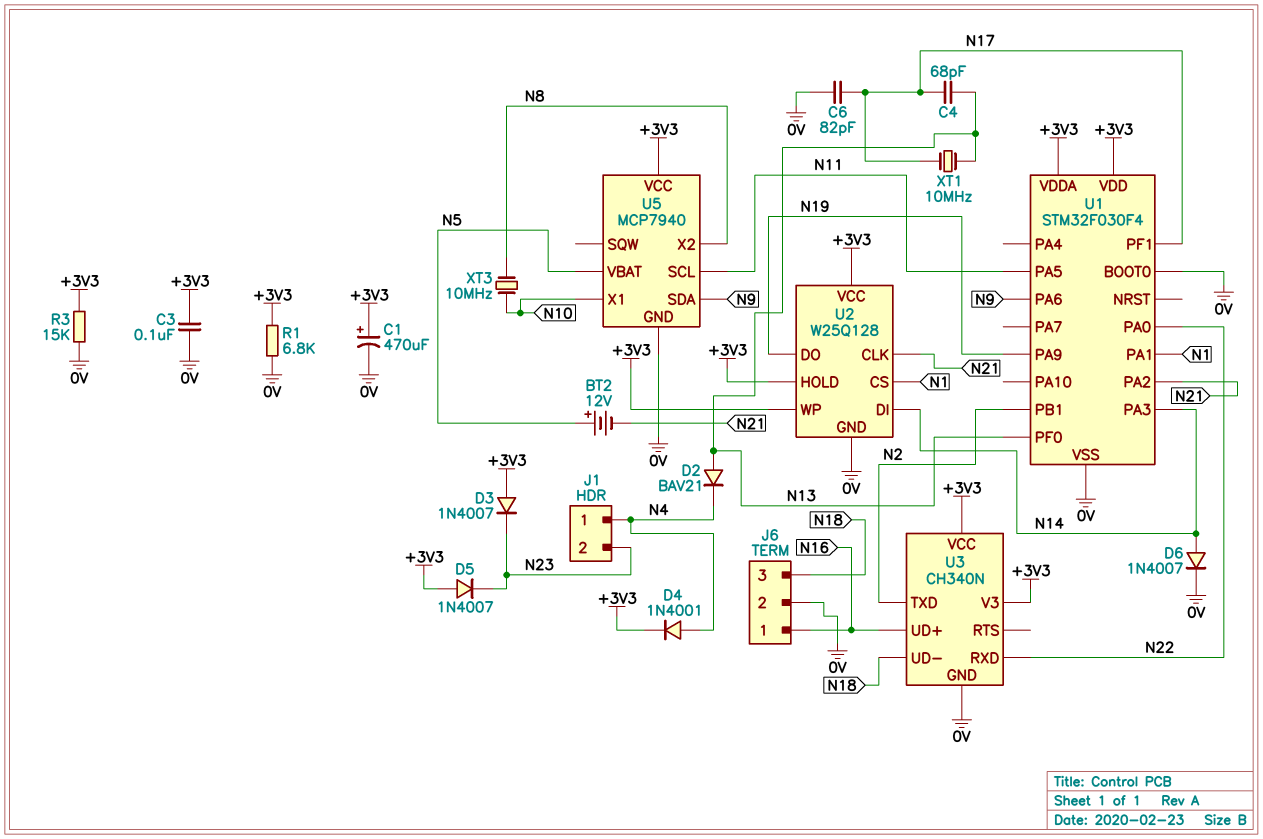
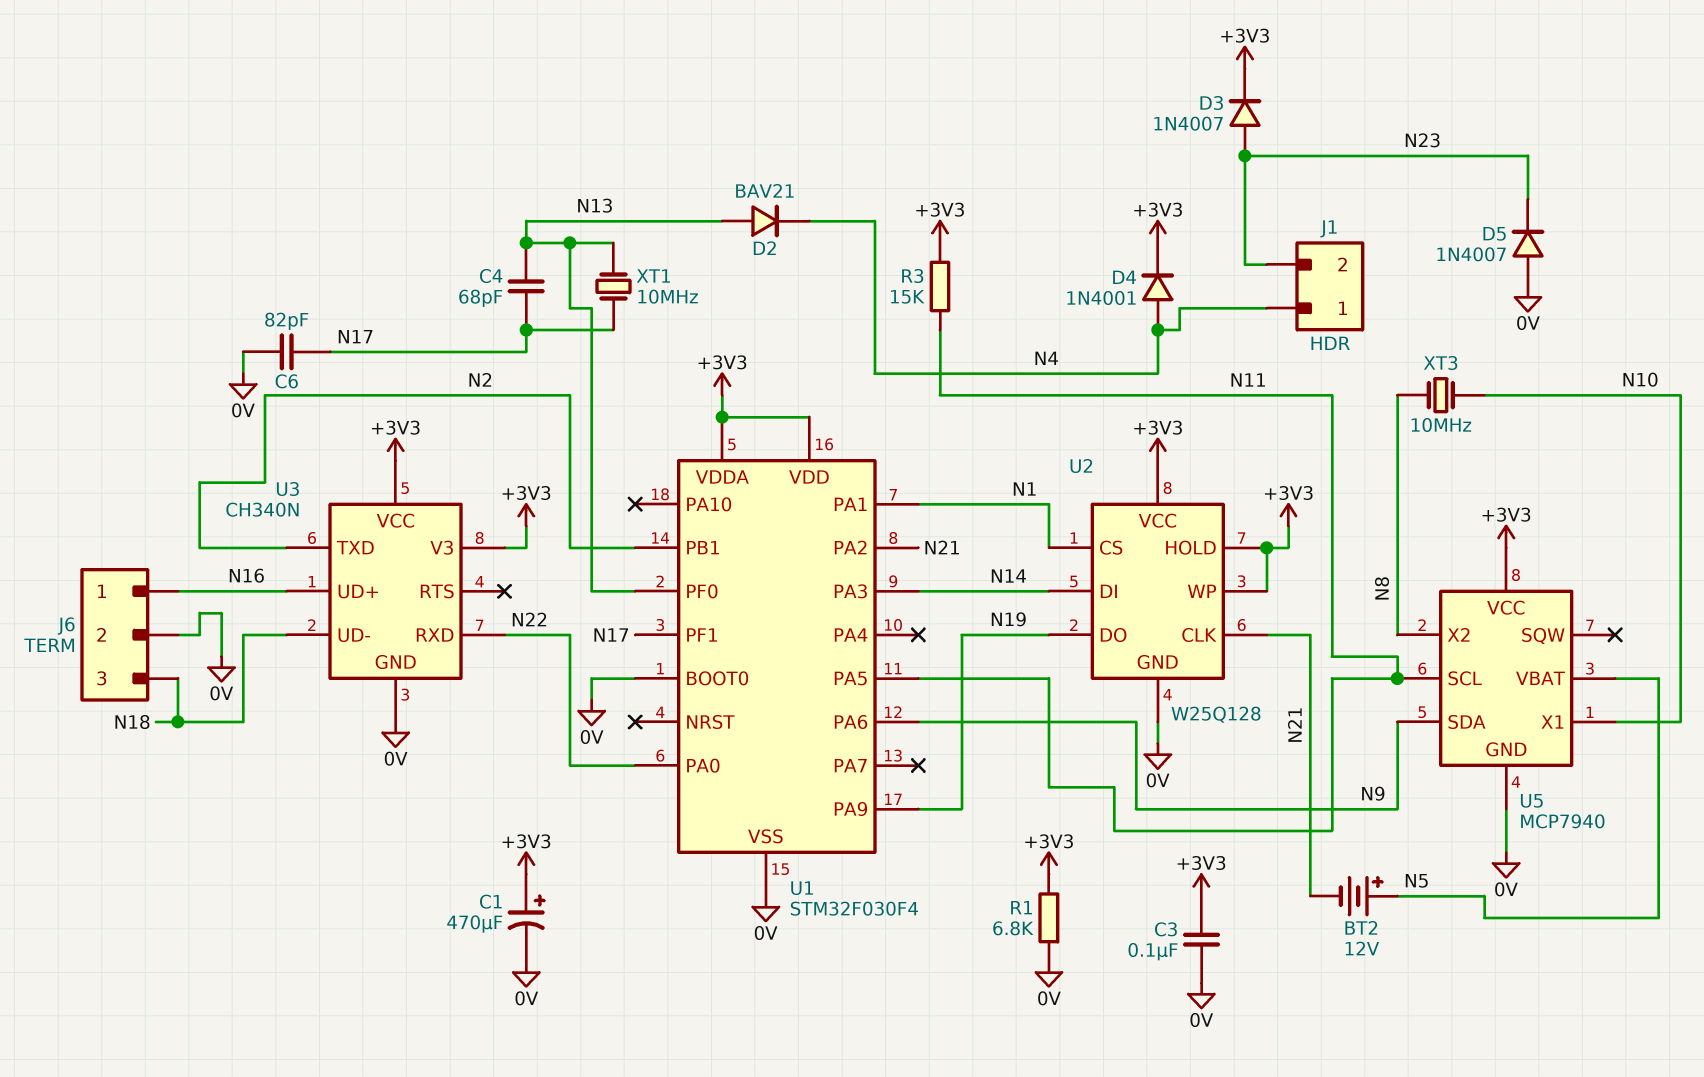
D3: diode 1N4007 (A +3V3, K N23) -> diode 1N4007 (A N23, K +3V3)
D5: diode 1N4007 (A +3V3, K N23) -> diode 1N4007 (A 0V, K N23)
D6: diode 1N4007 (A N14, K 0V) -> none
R3: 15k (+3V3, 0V) -> 15k (+3V3, N11)

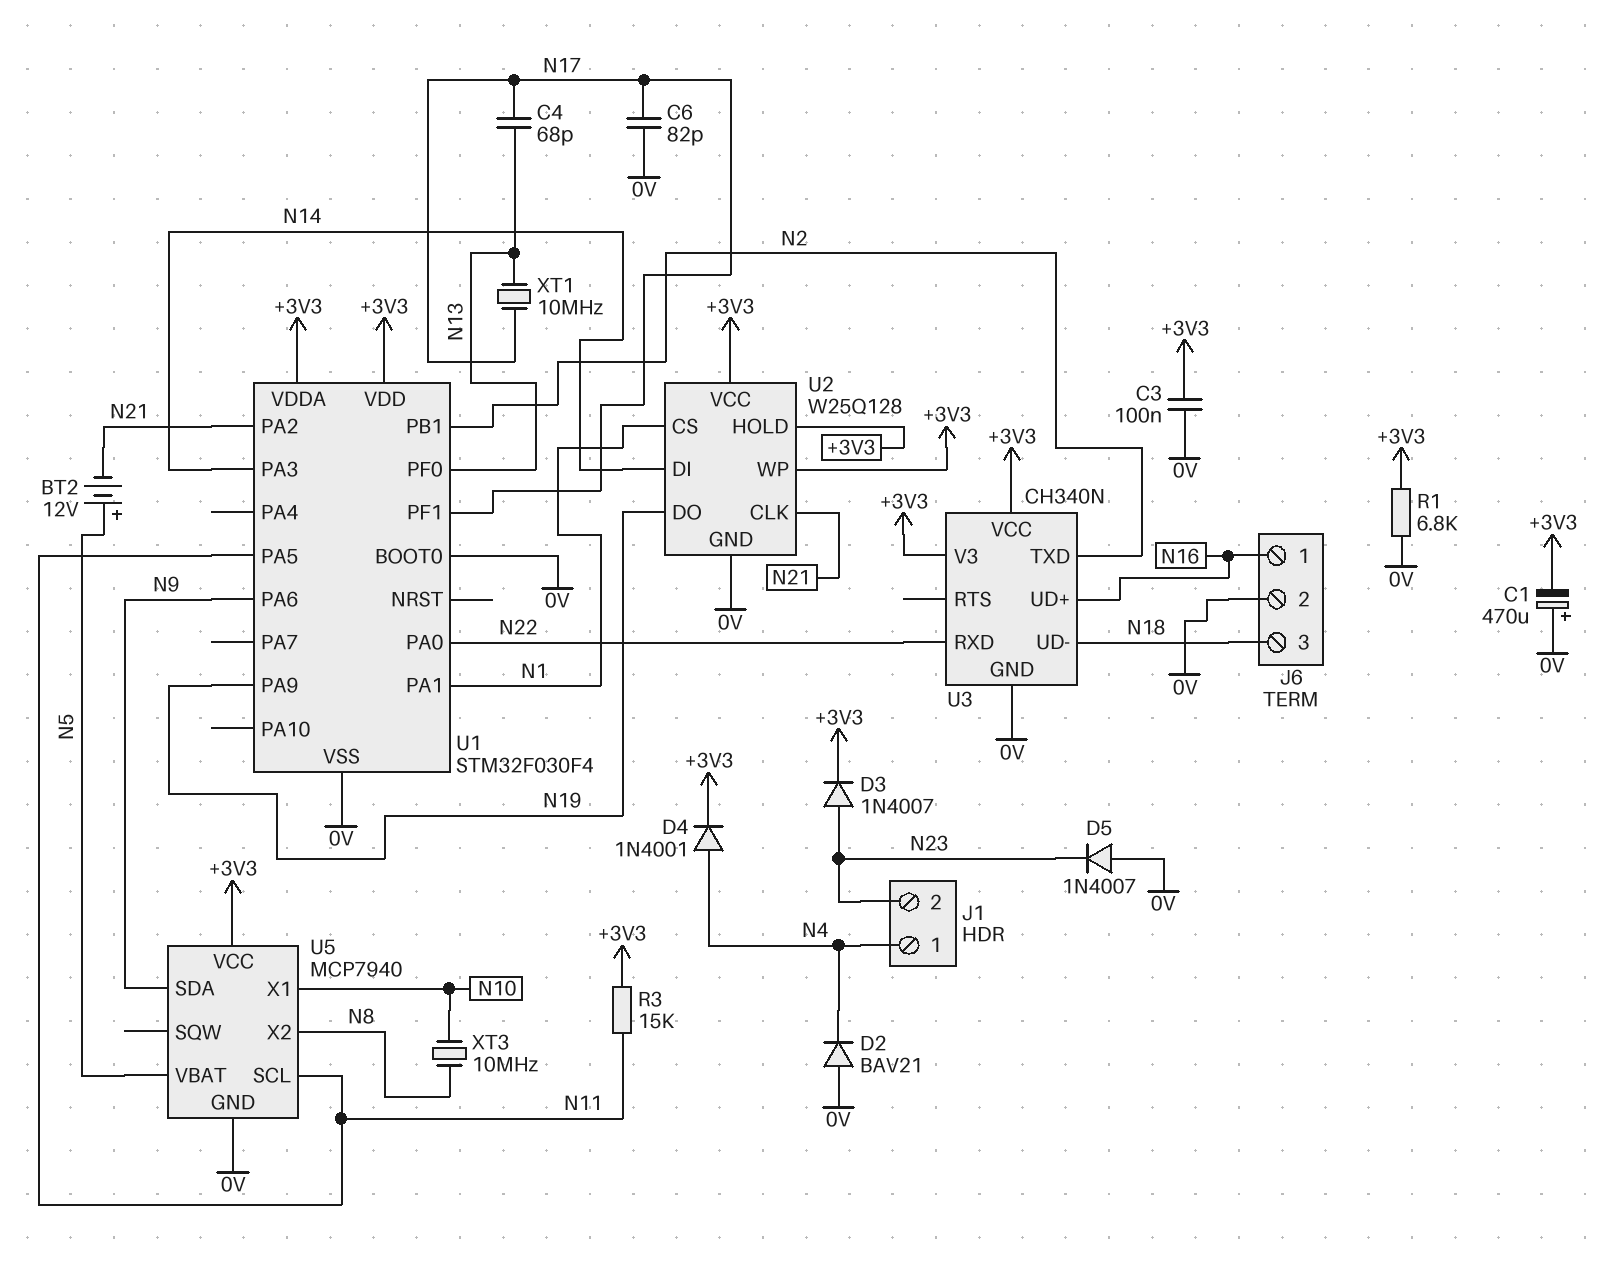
C1: 470uF (plus +3V3, minus 0V) -> 470uF (plus 0V, minus +3V3)
D2: diode BAV21 (A N13, K N4) -> diode BAV21 (A 0V, K N4)

